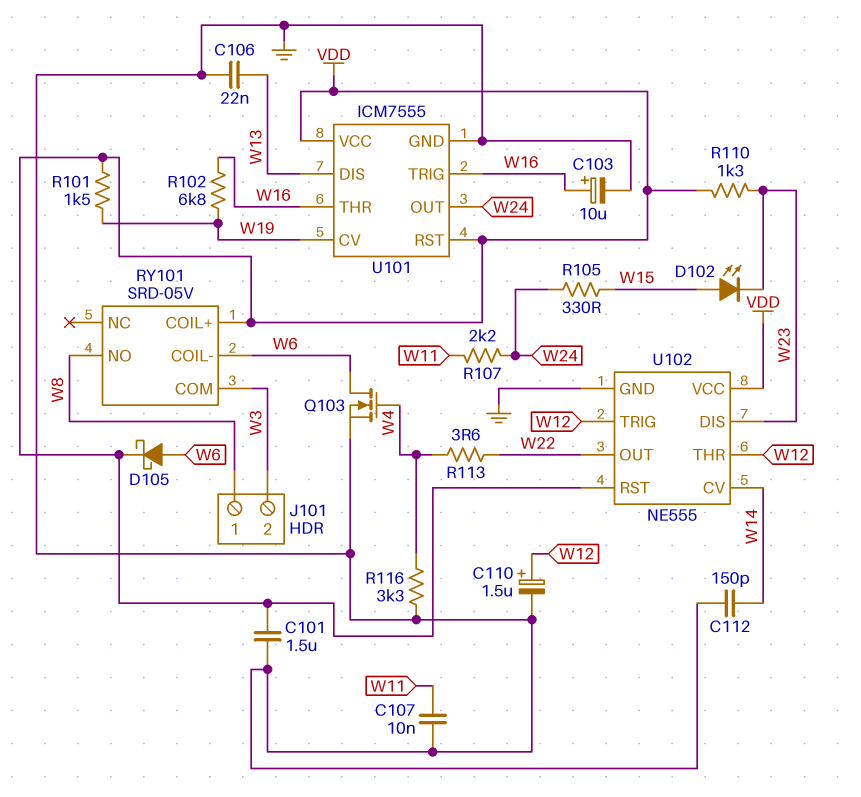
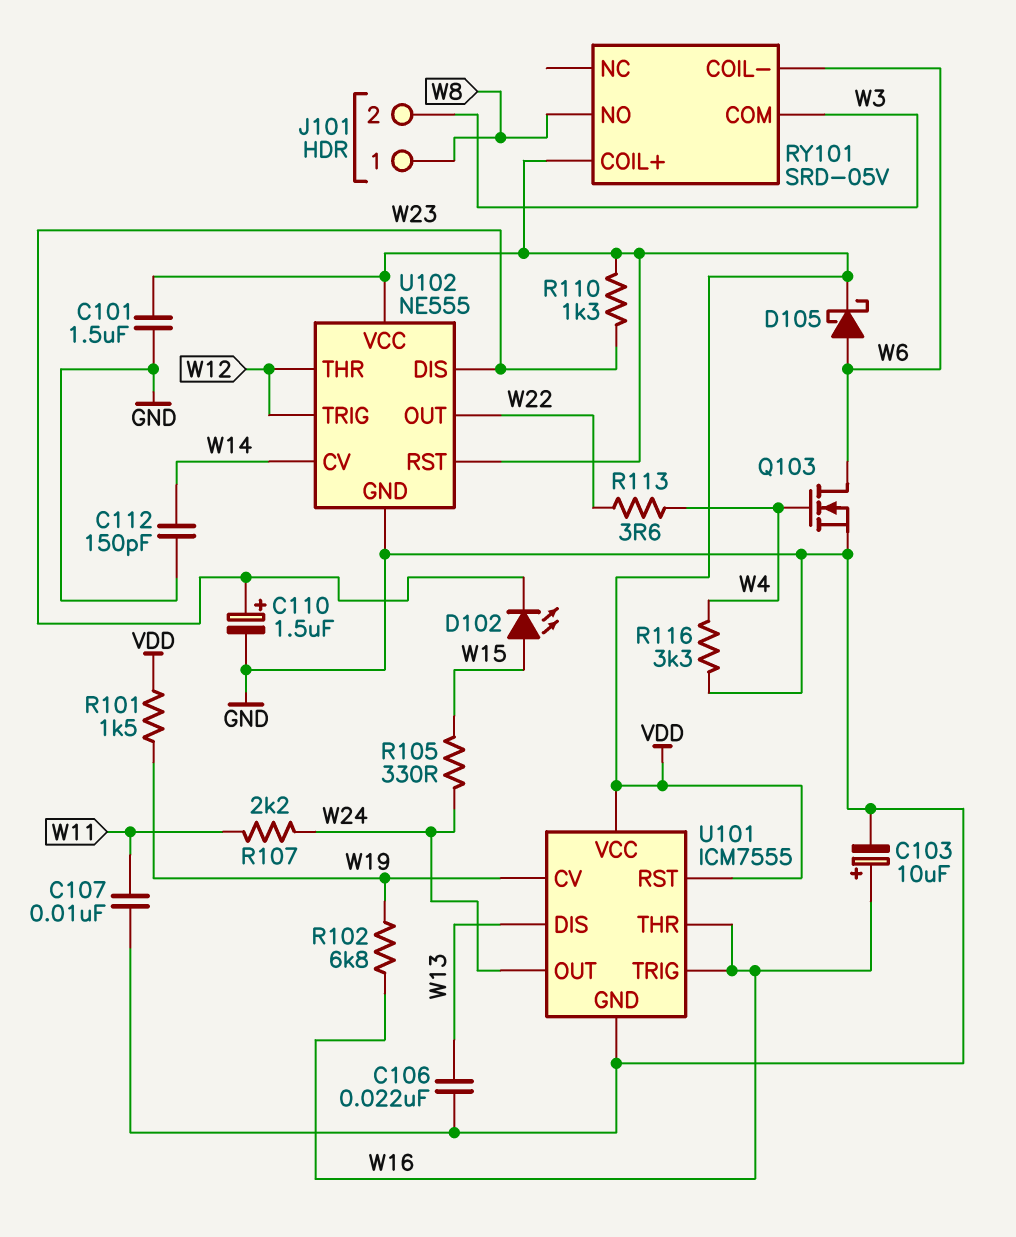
C110: 1.5uF (plus W12, minus GND) -> 1.5uF (plus W23, minus GND)

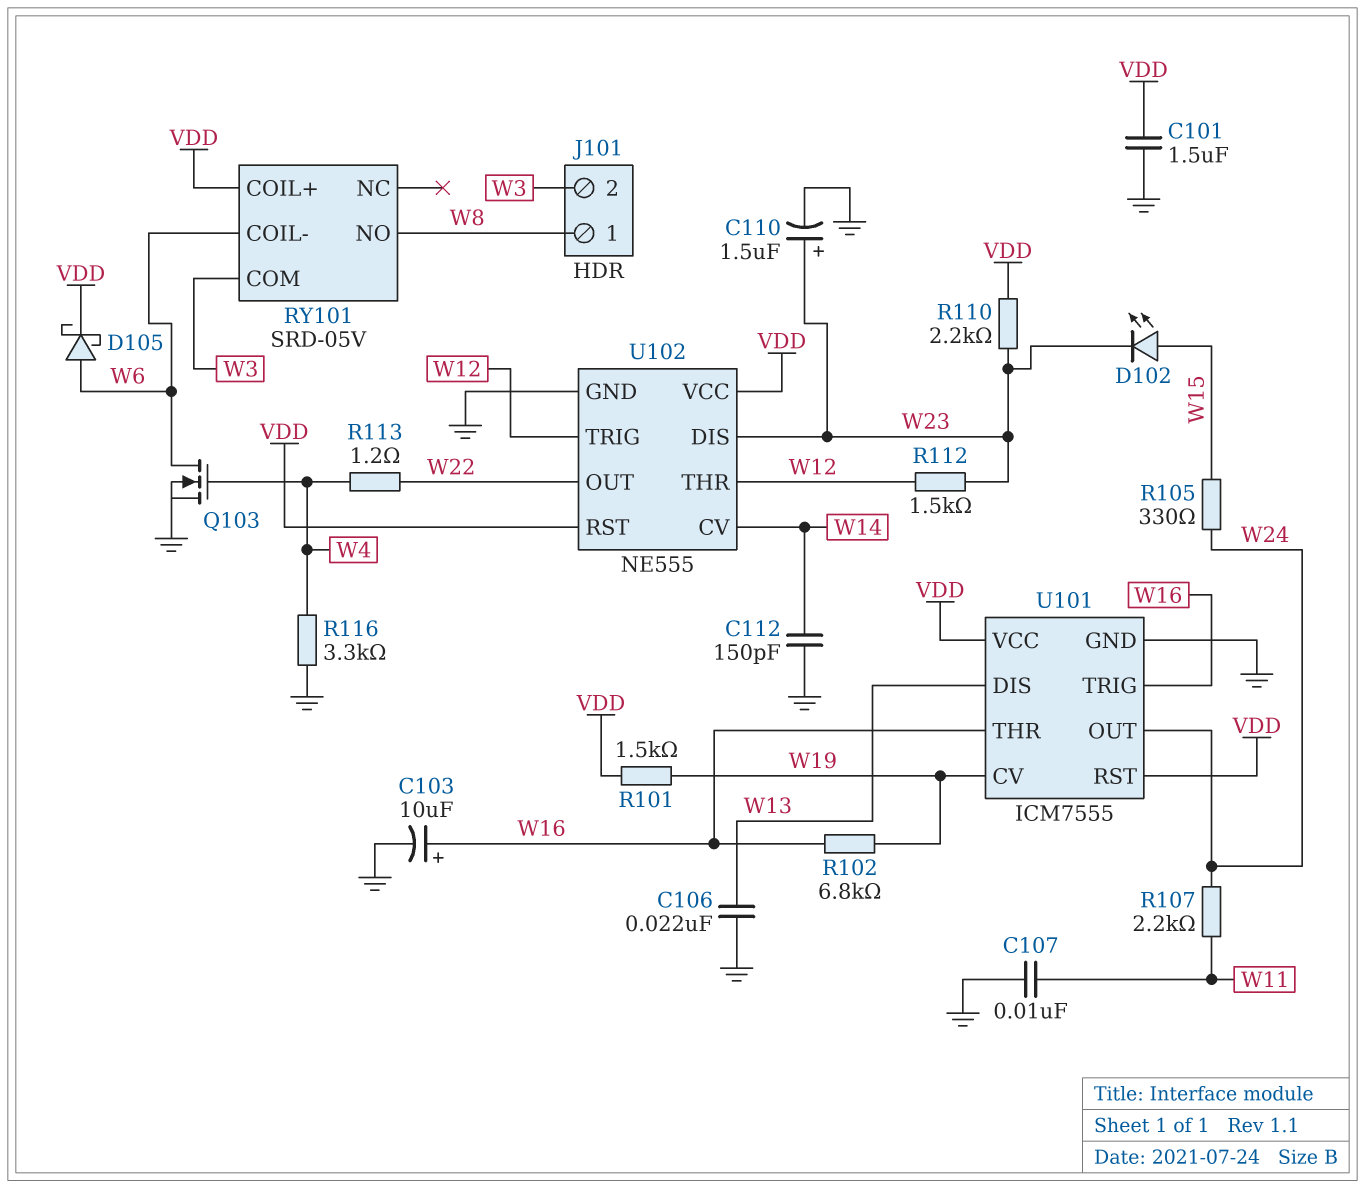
R110: 1.3k (VDD, W23) -> 2.2k (VDD, W23)
R112: none -> 1.5k (W12, W23)
R113: 3.6 (W4, W22) -> 1.2 (W4, W22)

